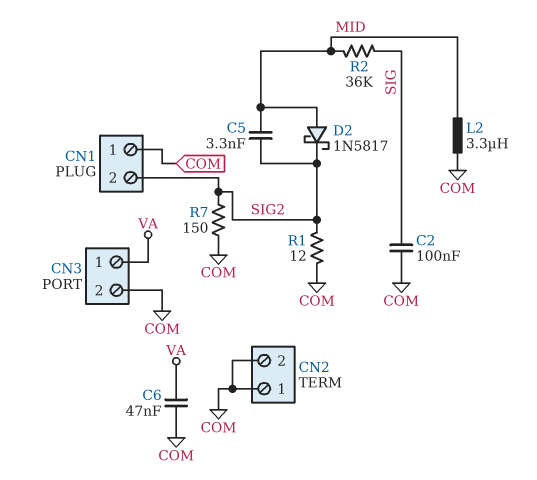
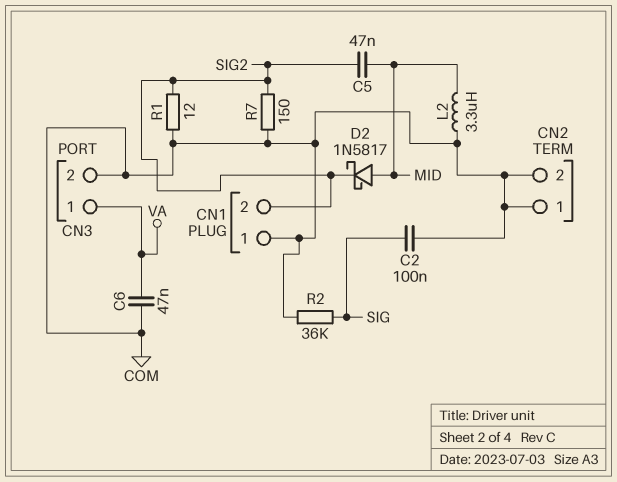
C5: 3.3nF (MID, SIG2) -> 47nF (MID, SIG2)
R2: 36k (MID, SIG) -> 36k (COM, SIG)

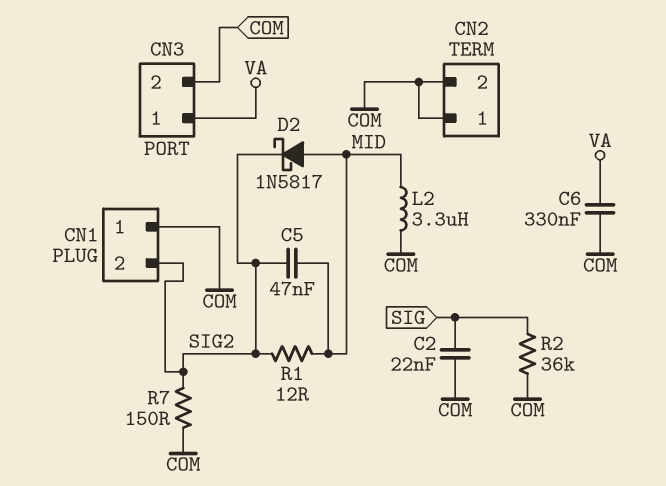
C2: 100nF (COM, SIG) -> 22nF (COM, SIG)
C6: 47nF (COM, VA) -> 330nF (COM, VA)
R1: 12 (COM, SIG2) -> 12 (MID, SIG2)

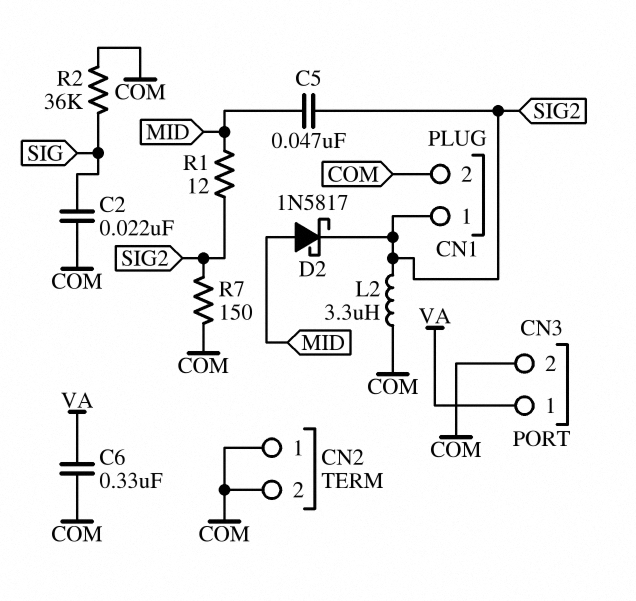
CN1 pin 1: COM -> SIG2
CN1 pin 2: SIG2 -> COM
L2: 3.3uH (COM, MID) -> 3.3uH (COM, SIG2)

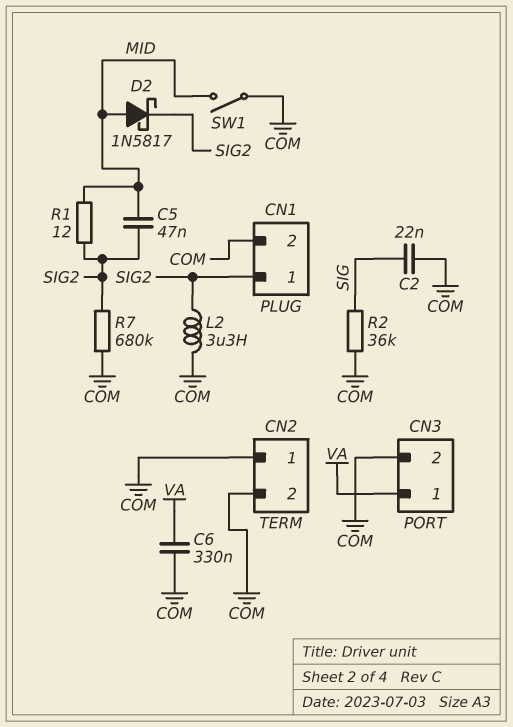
R7: 150 (COM, SIG2) -> 680k (COM, SIG2)
SW1: none -> switch (COM, MID)

